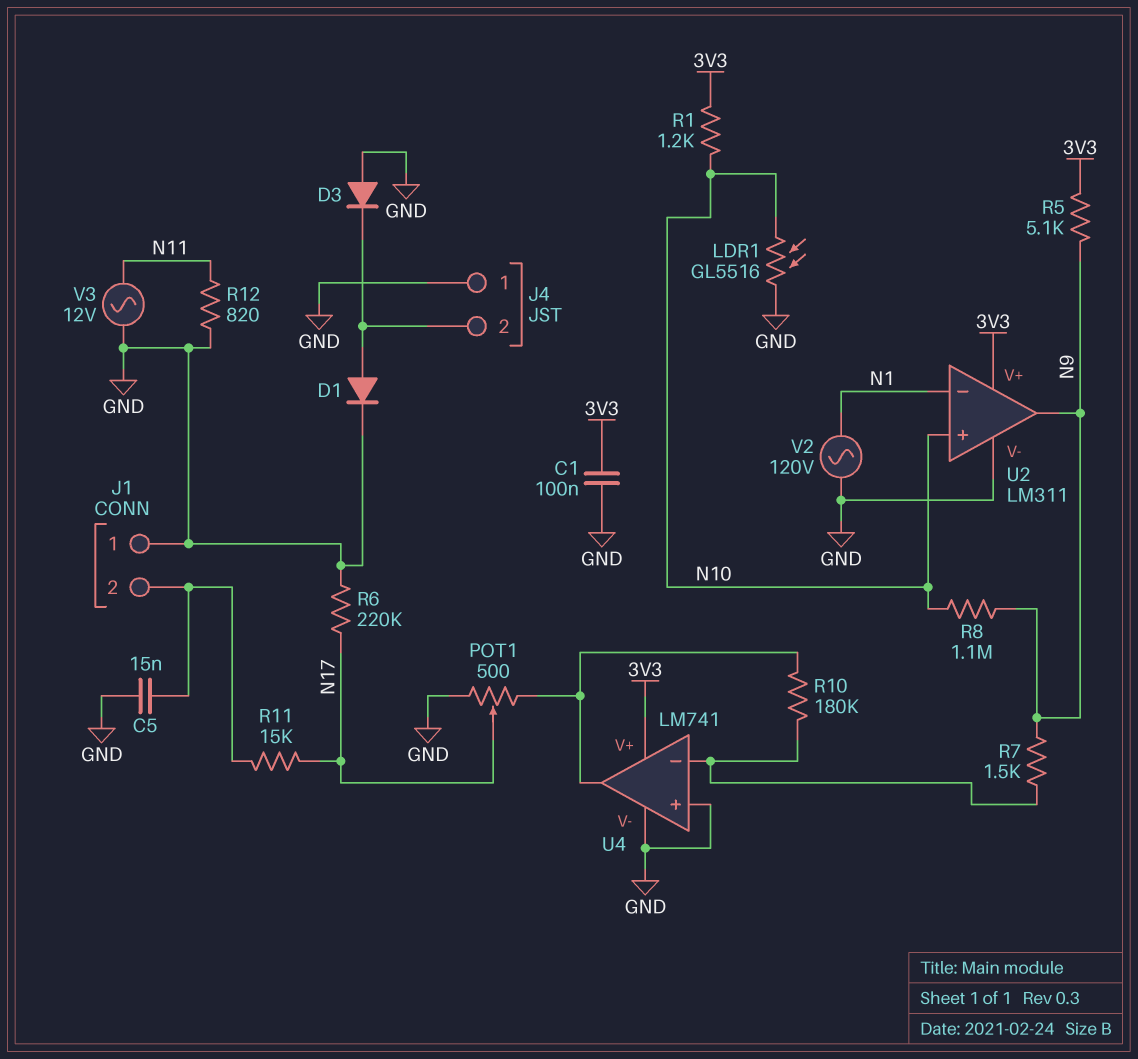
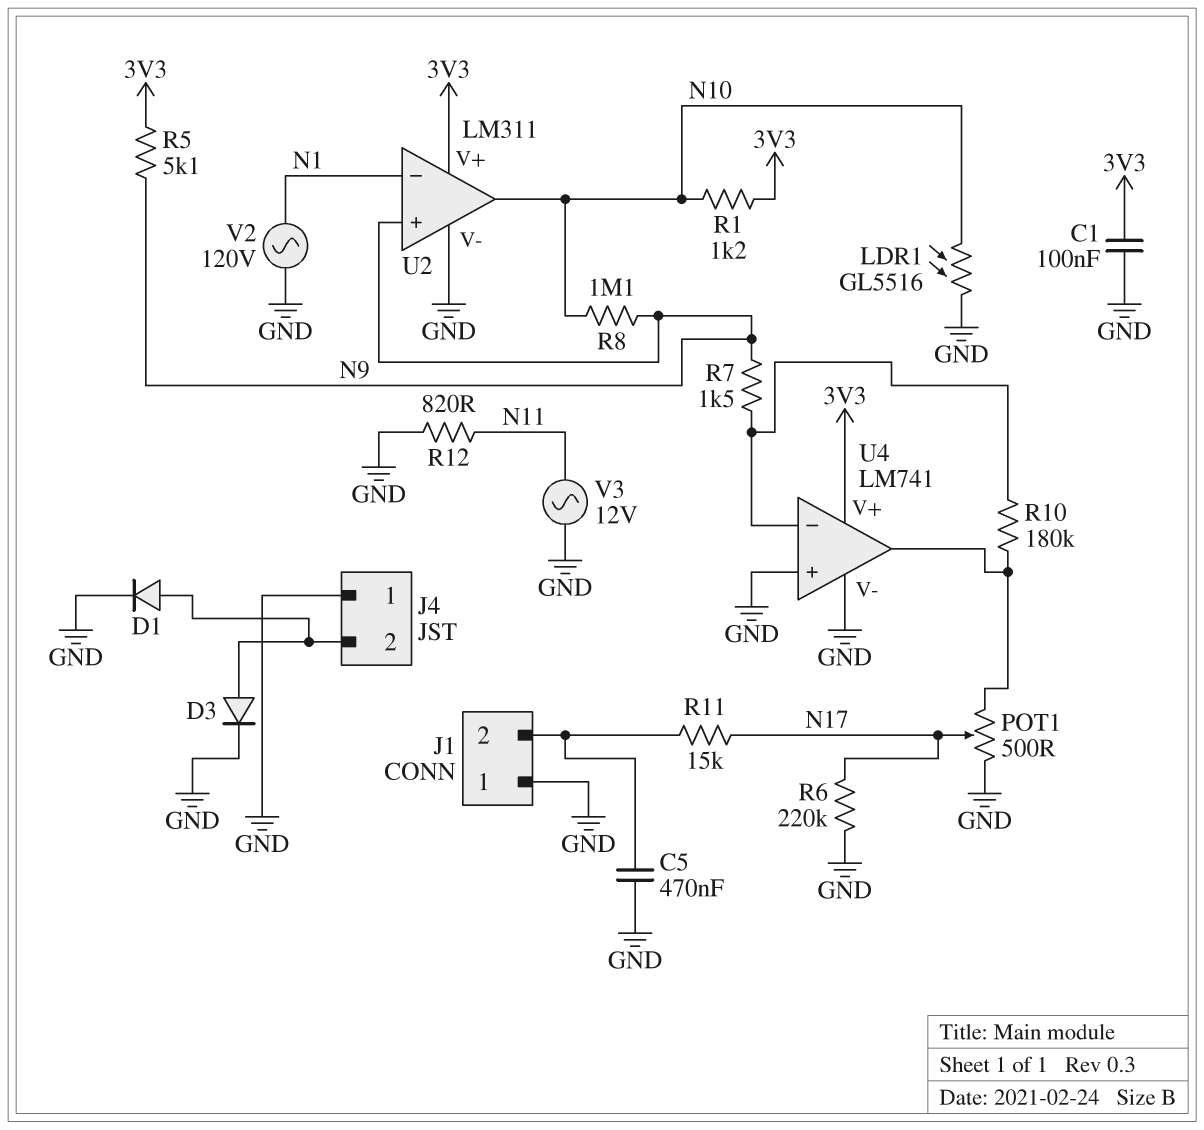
C5: 15nF (GND, J1/2) -> 470nF (GND, J1/2)
D3: diode (A GND, K J4/2) -> diode (A J4/2, K GND)
U2 pin in+: N10 -> N9
U2 pin out: N9 -> N10

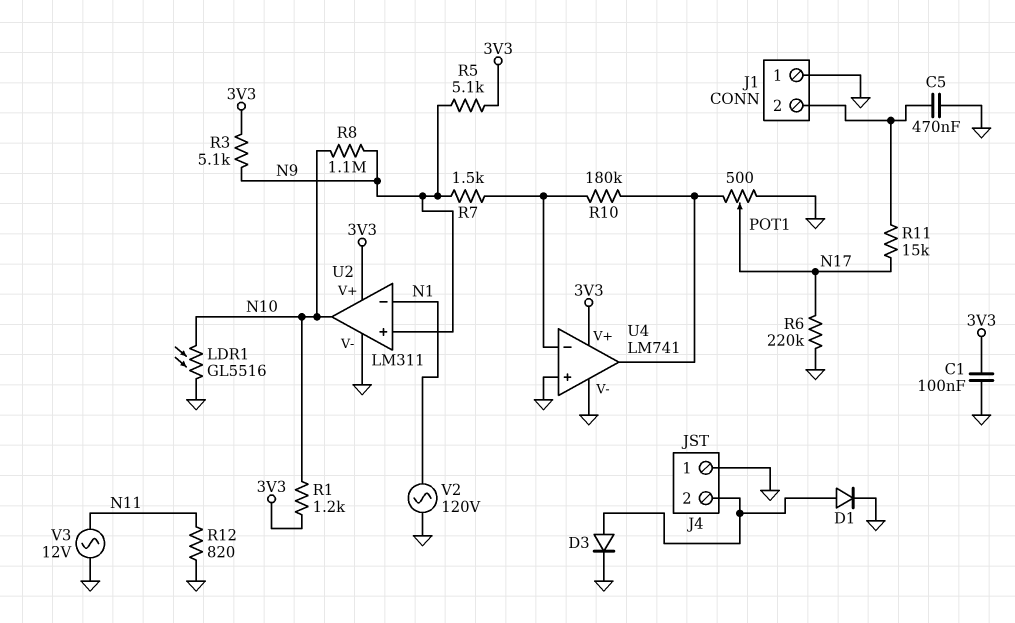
R3: none -> 5.1k (3V3, N9)

